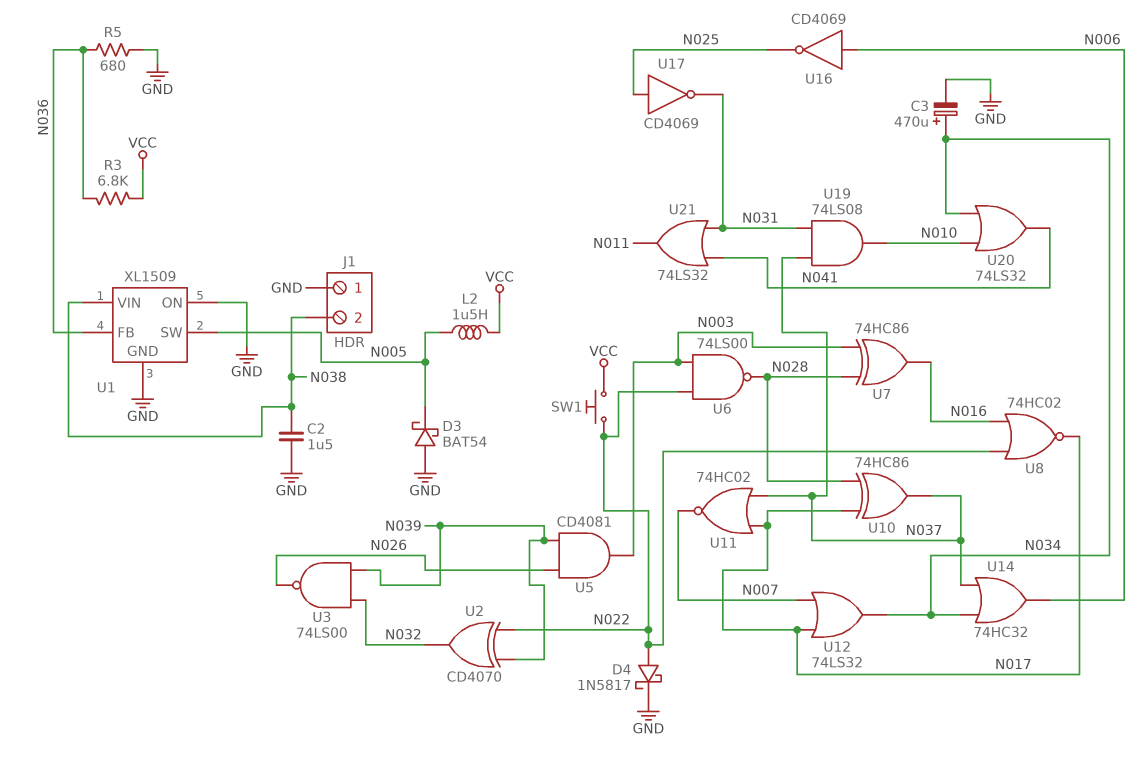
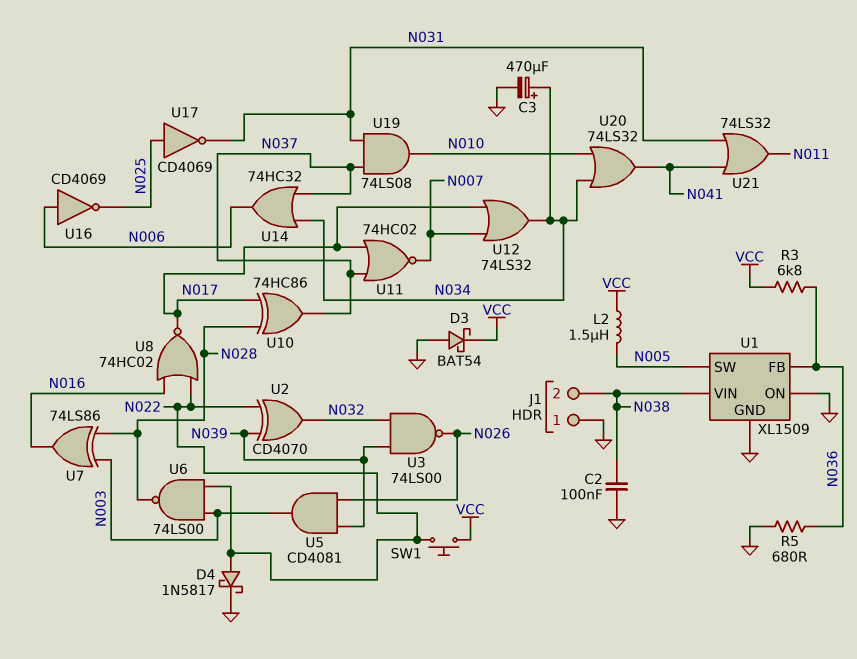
C2: 1.5uF (GND, N038) -> 100nF (GND, N038)
D3: schottky BAT54 (A GND, K N005) -> schottky BAT54 (A GND, K VCC)
U7: XOR 74HC86 (in N003, in N028, out N016) -> XOR 74LS86 (in N003, in N028, out N016)

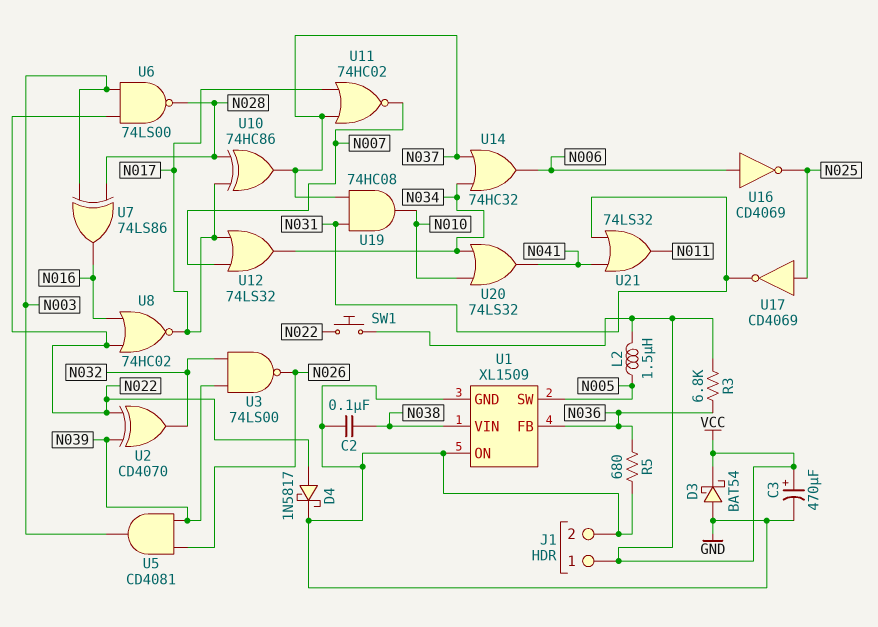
C3: 470uF (plus N034, minus GND) -> 470uF (plus VCC, minus GND)
J1 pin 1: GND -> VCC
J1 pin 2: N038 -> GND
U19: AND 74LS08 (in N031, in N037, out N010) -> AND 74HC08 (in N031, in N037, out N010)

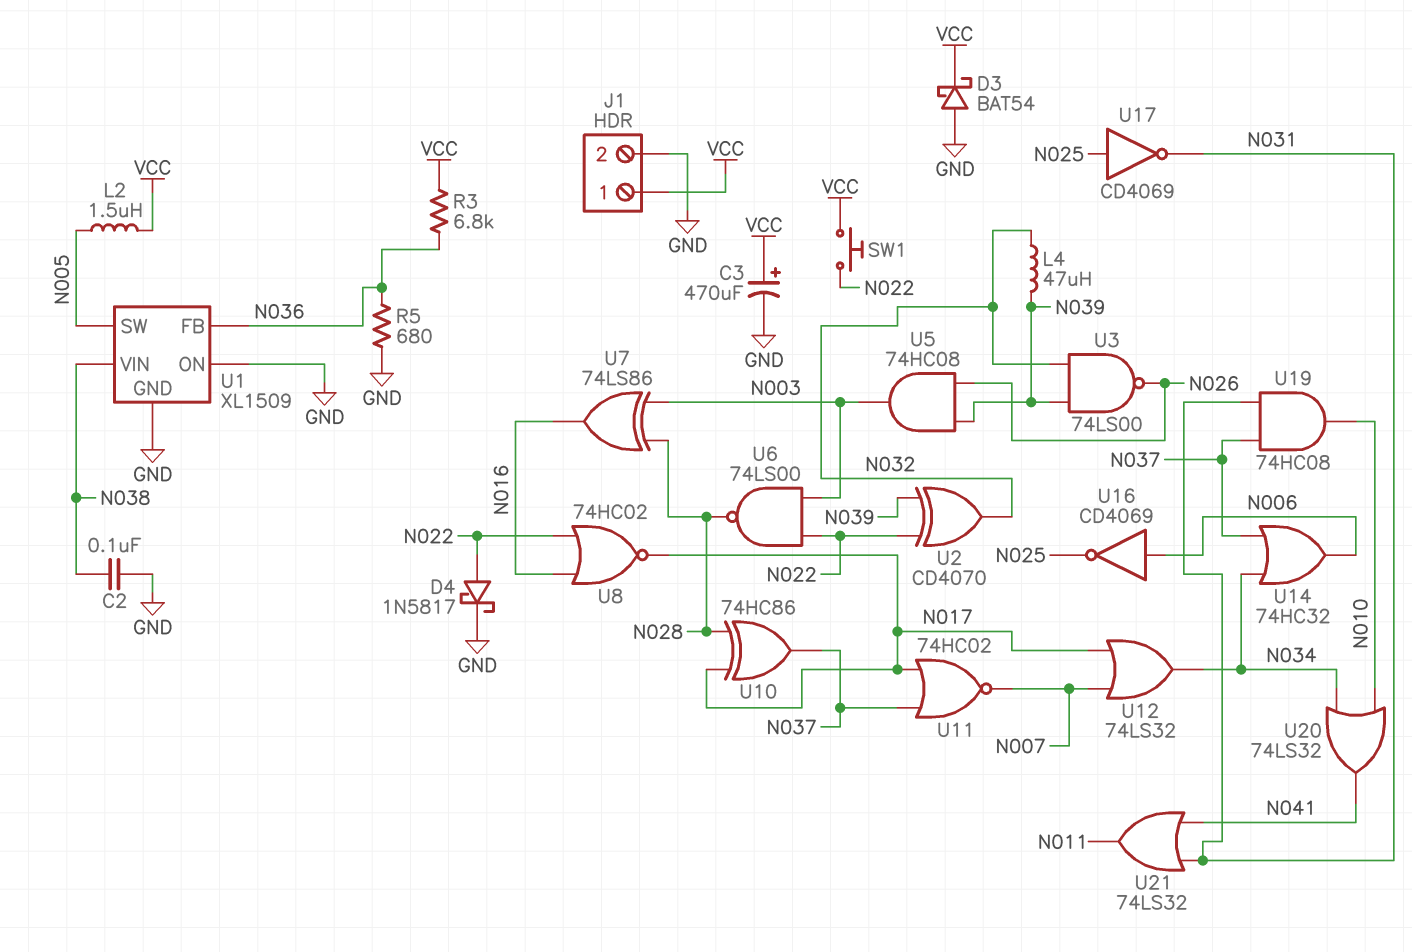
L4: none -> 47uH (N032, N039)
U5: AND CD4081 (in N026, in N039, out N003) -> AND 74HC08 (in N026, in N039, out N003)

